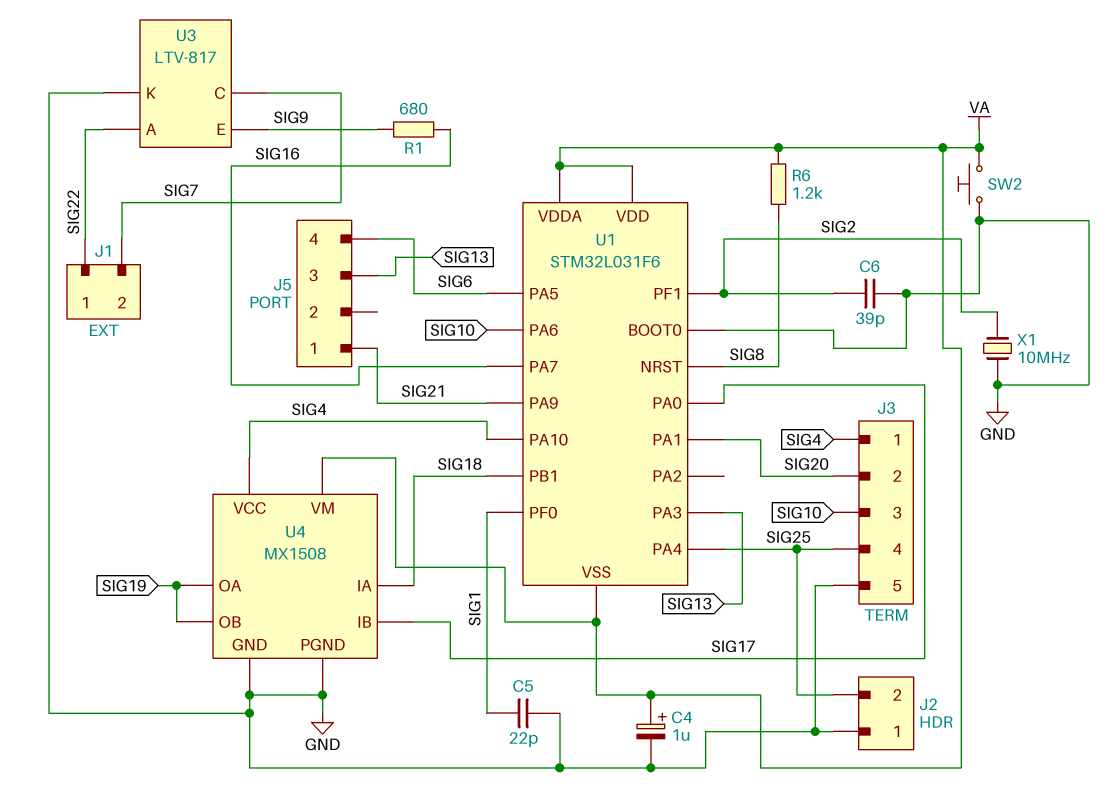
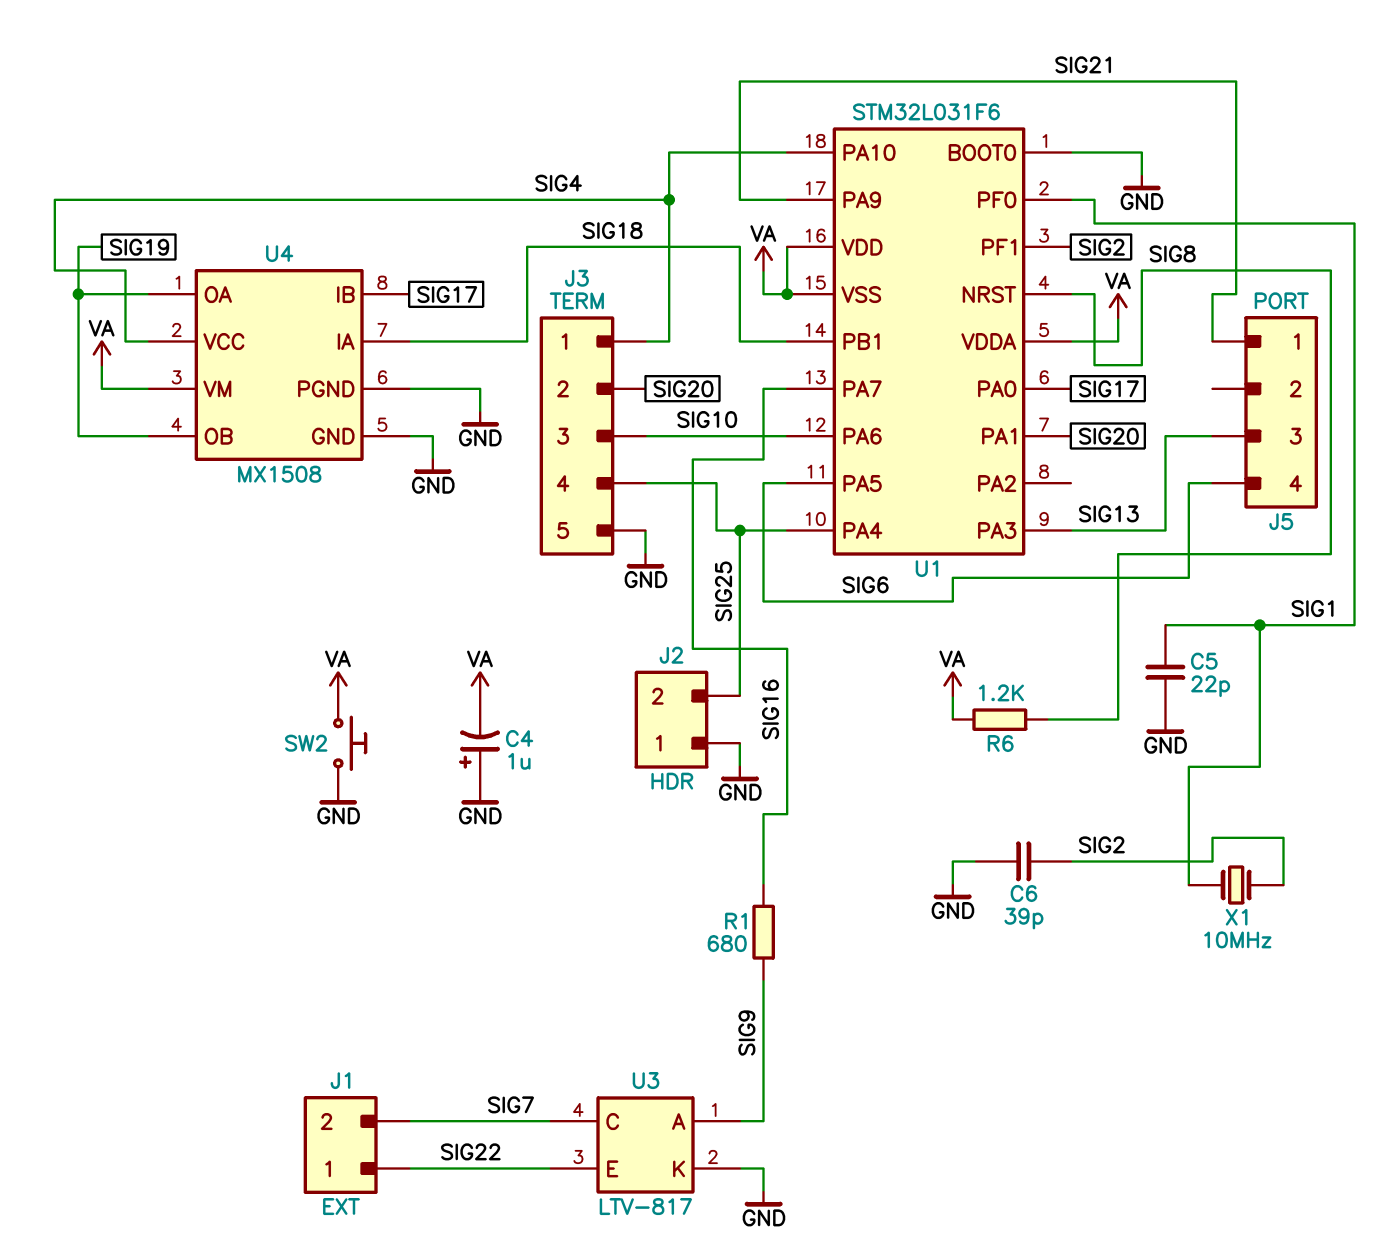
C4: 1uF (plus VA, minus GND) -> 1uF (plus GND, minus VA)
U3 pin A: SIG22 -> SIG9
U3 pin E: SIG9 -> SIG22
X1: 10MHz (GND, SIG2) -> 10MHz (SIG1, SIG2)

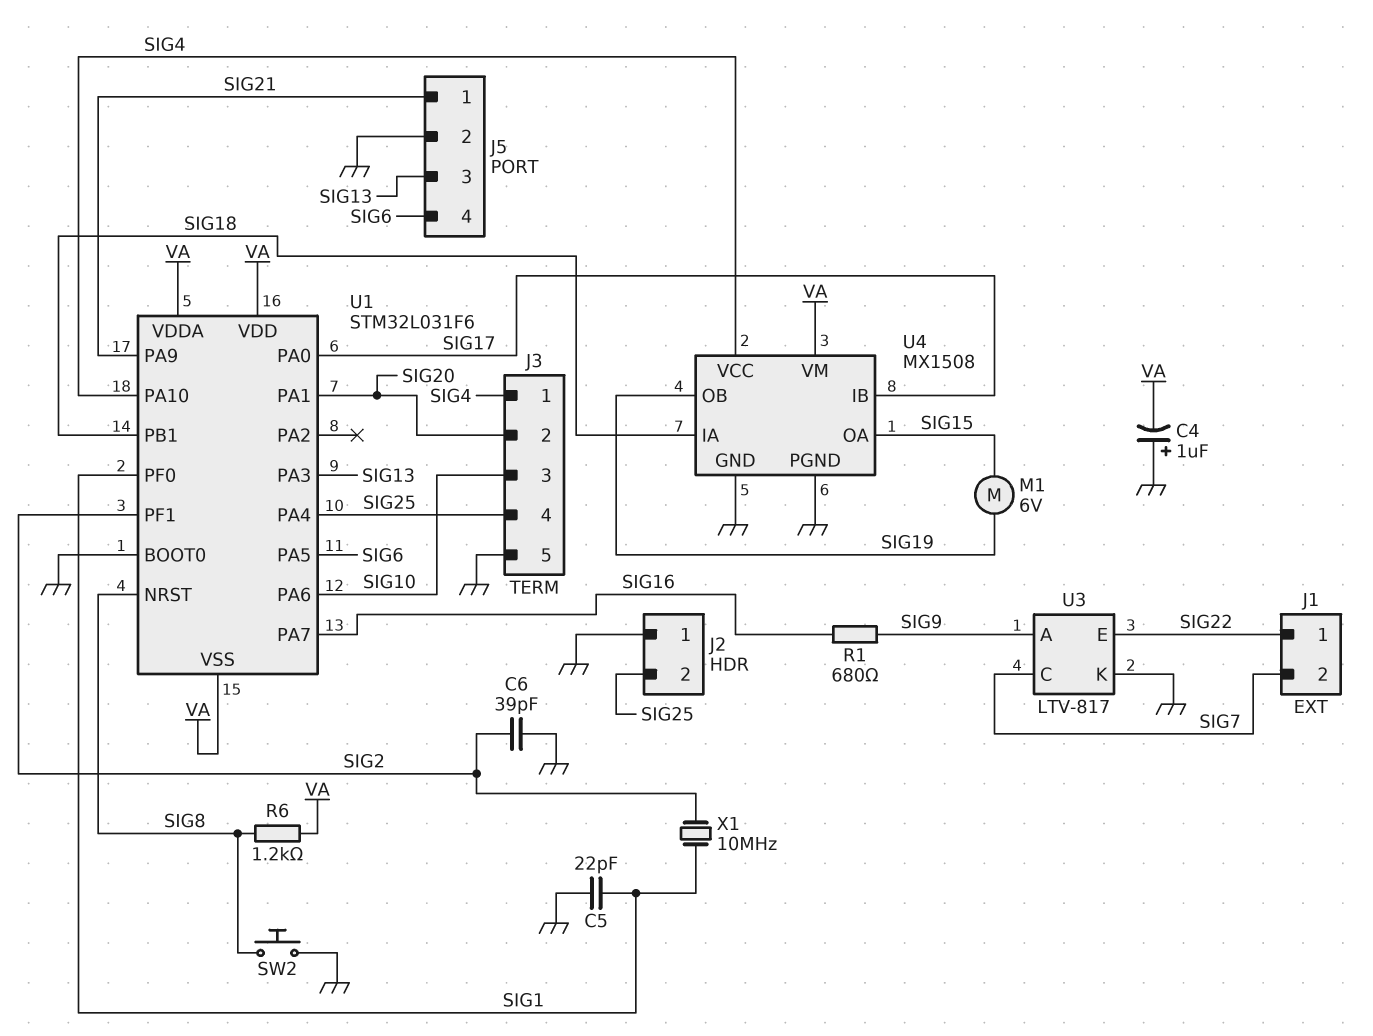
J5 pin 2: none -> GND
M1: none -> motor 6V (SIG15, SIG19)
SW2: button (GND, VA) -> button (GND, SIG8)
U4 pin OA: SIG19 -> SIG15

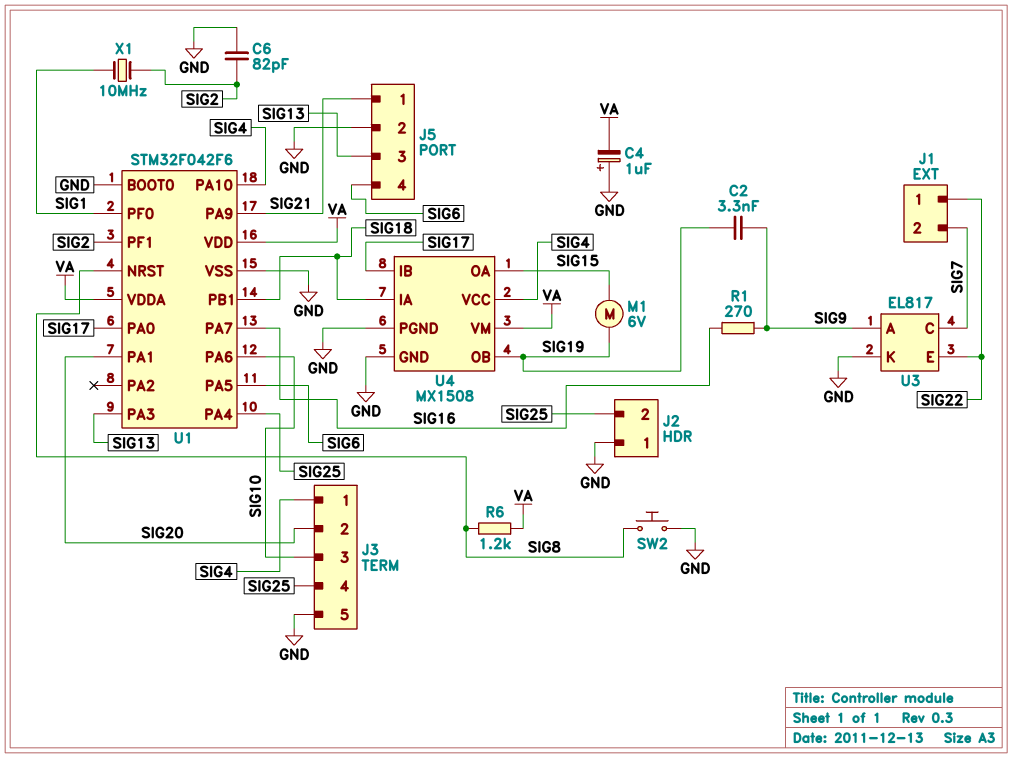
C2: none -> 3.3nF (SIG9, SIG19)
C5: 22pF (GND, SIG1) -> none
C6: 39pF (GND, SIG2) -> 82pF (GND, SIG2)
R1: 680 (SIG9, SIG16) -> 270 (SIG9, SIG16)
U1: STM32L031F6 -> STM32F042F6
U1 pin VSS: VA -> GND
U3: LTV-817 -> EL817

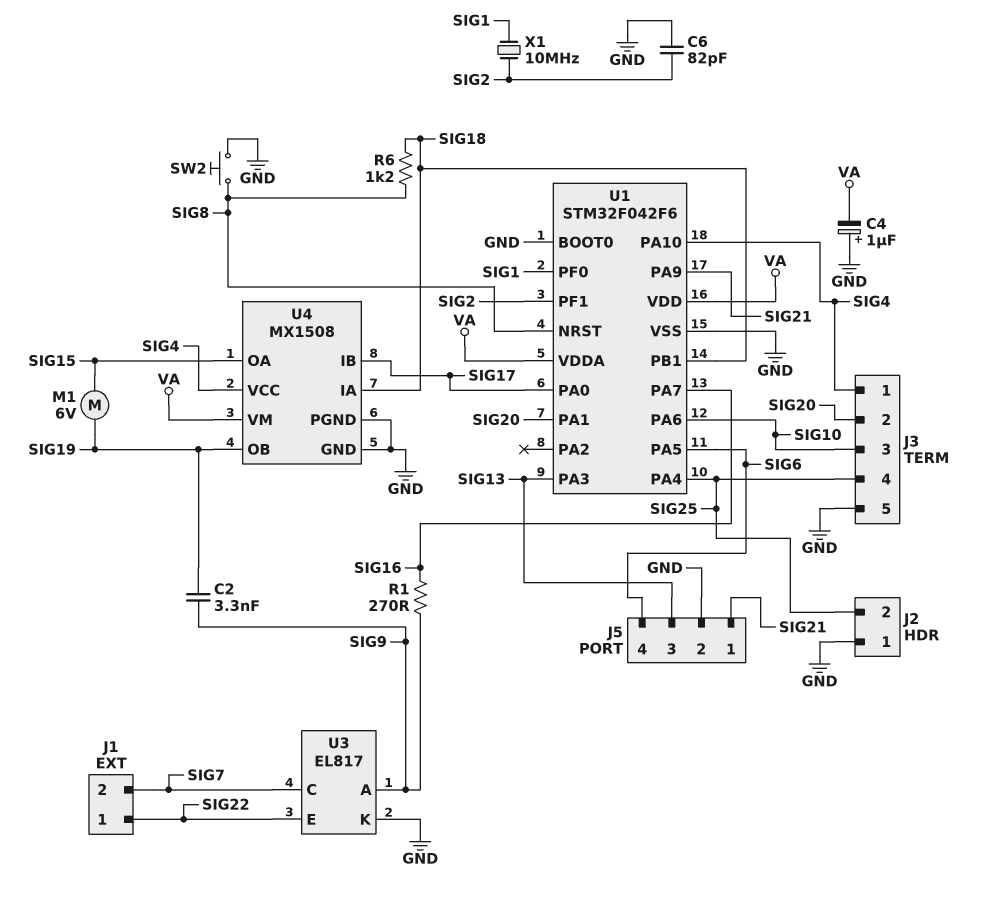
R6: 1.2k (SIG8, VA) -> 1.2k (SIG8, SIG18)

